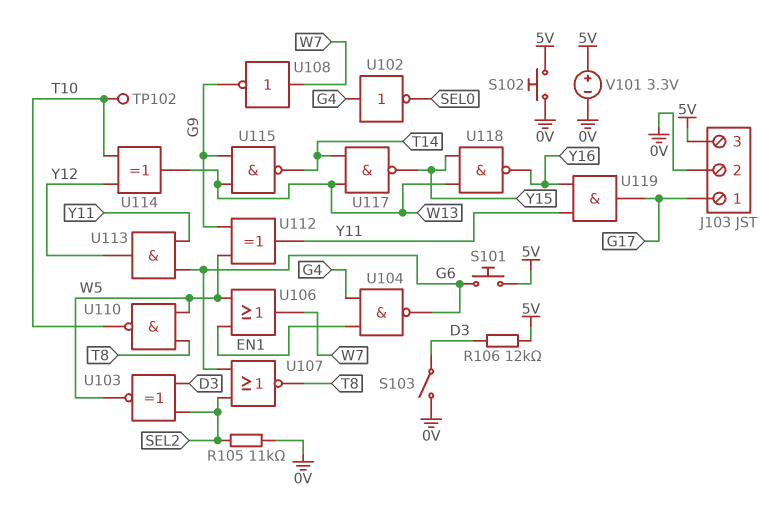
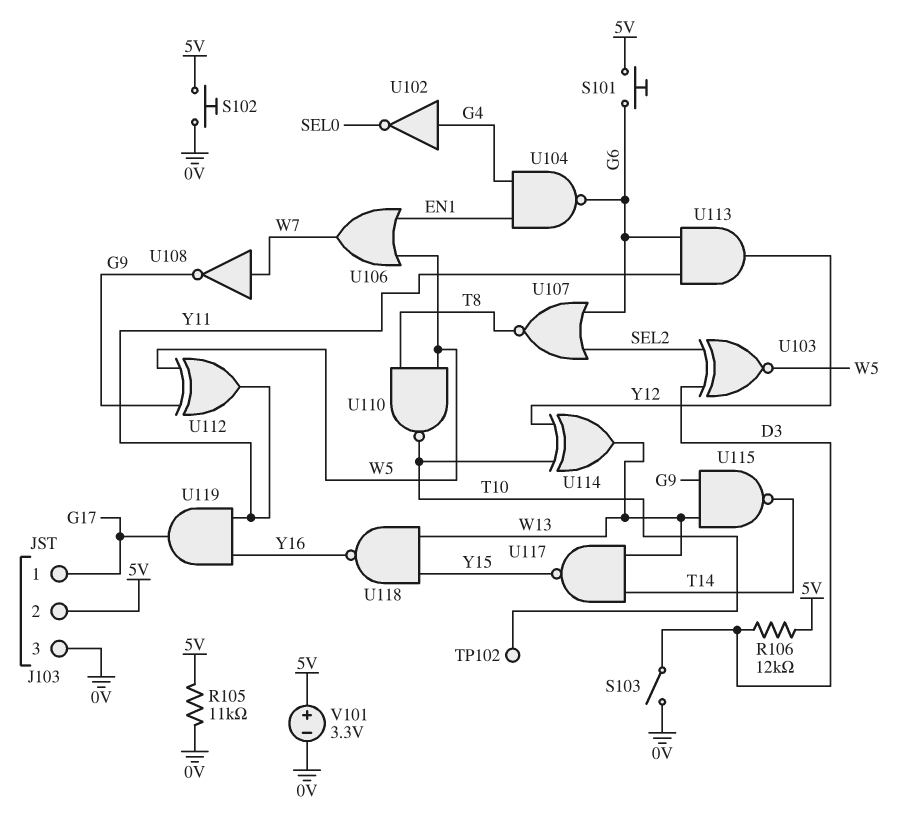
J103 pin 2: 0V -> 5V
J103 pin 3: 5V -> 0V
R105: 11k (0V, SEL2) -> 11k (0V, 5V)

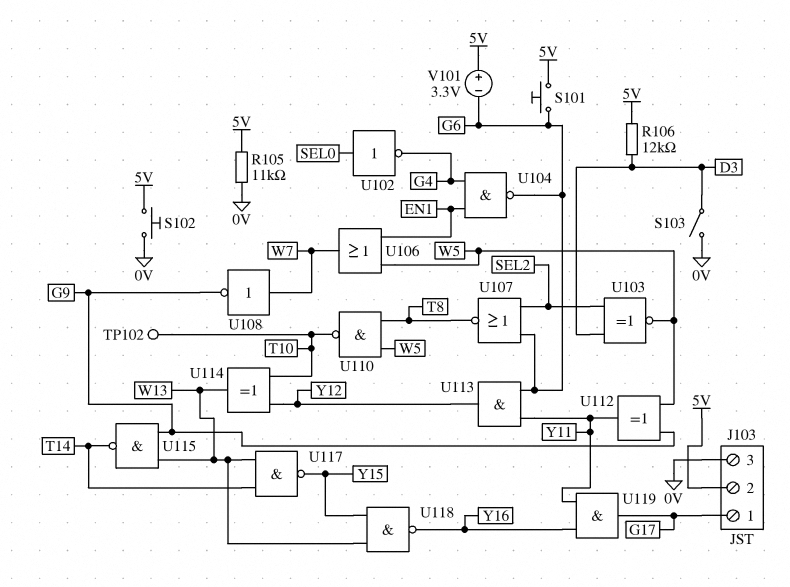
U102: NOT (in G4, out SEL0) -> NOT (in SEL0, out G4)
V101: 3.3V (plus 5V, minus 0V) -> 3.3V (plus 5V, minus G6)

